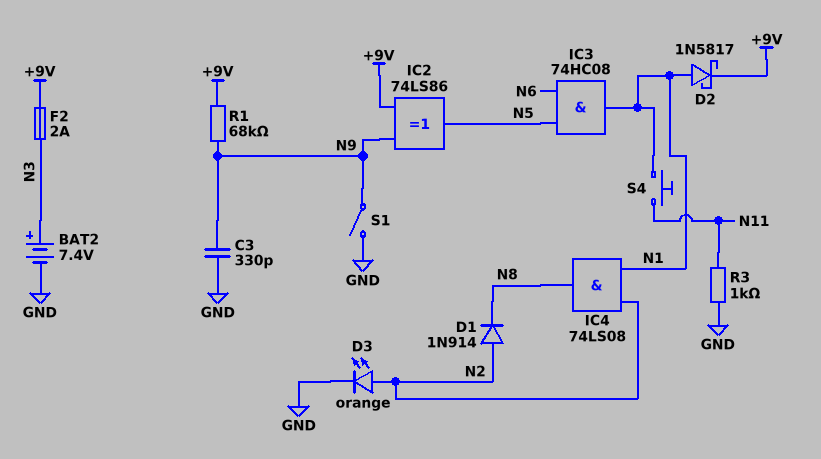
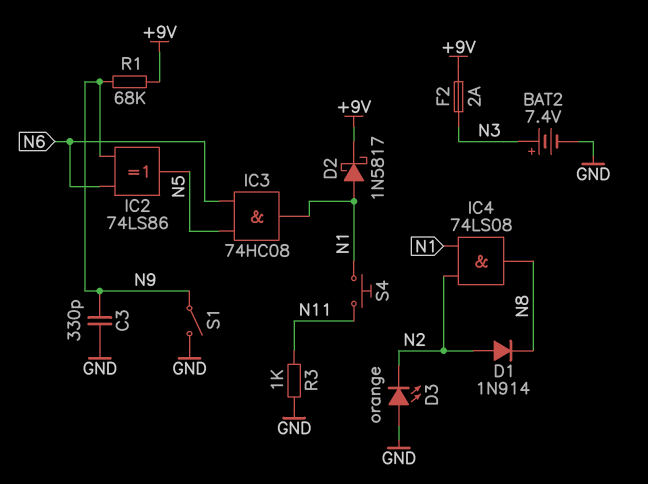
D3: LED orange (A N2, K GND) -> LED orange (A GND, K N2)
IC2: XOR 74LS86 (in +9V, in N9, out N5) -> XOR 74LS86 (in N6, in N9, out N5)

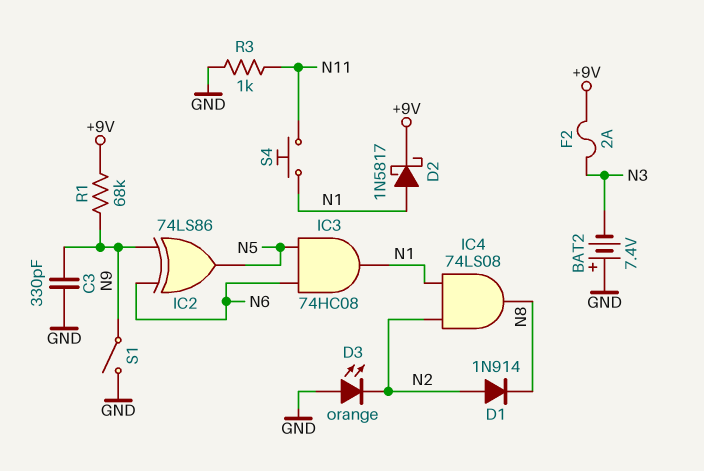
BAT2: 7.4V (plus N3, minus GND) -> 7.4V (plus GND, minus N3)

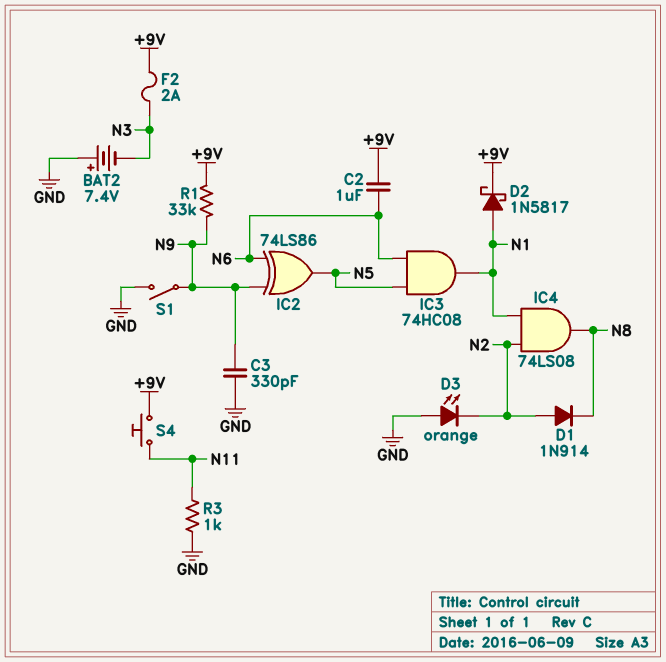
C2: none -> 1uF (+9V, N6)
R1: 68k (+9V, N9) -> 33k (+9V, N9)
S4: button (N1, N11) -> button (+9V, N11)

